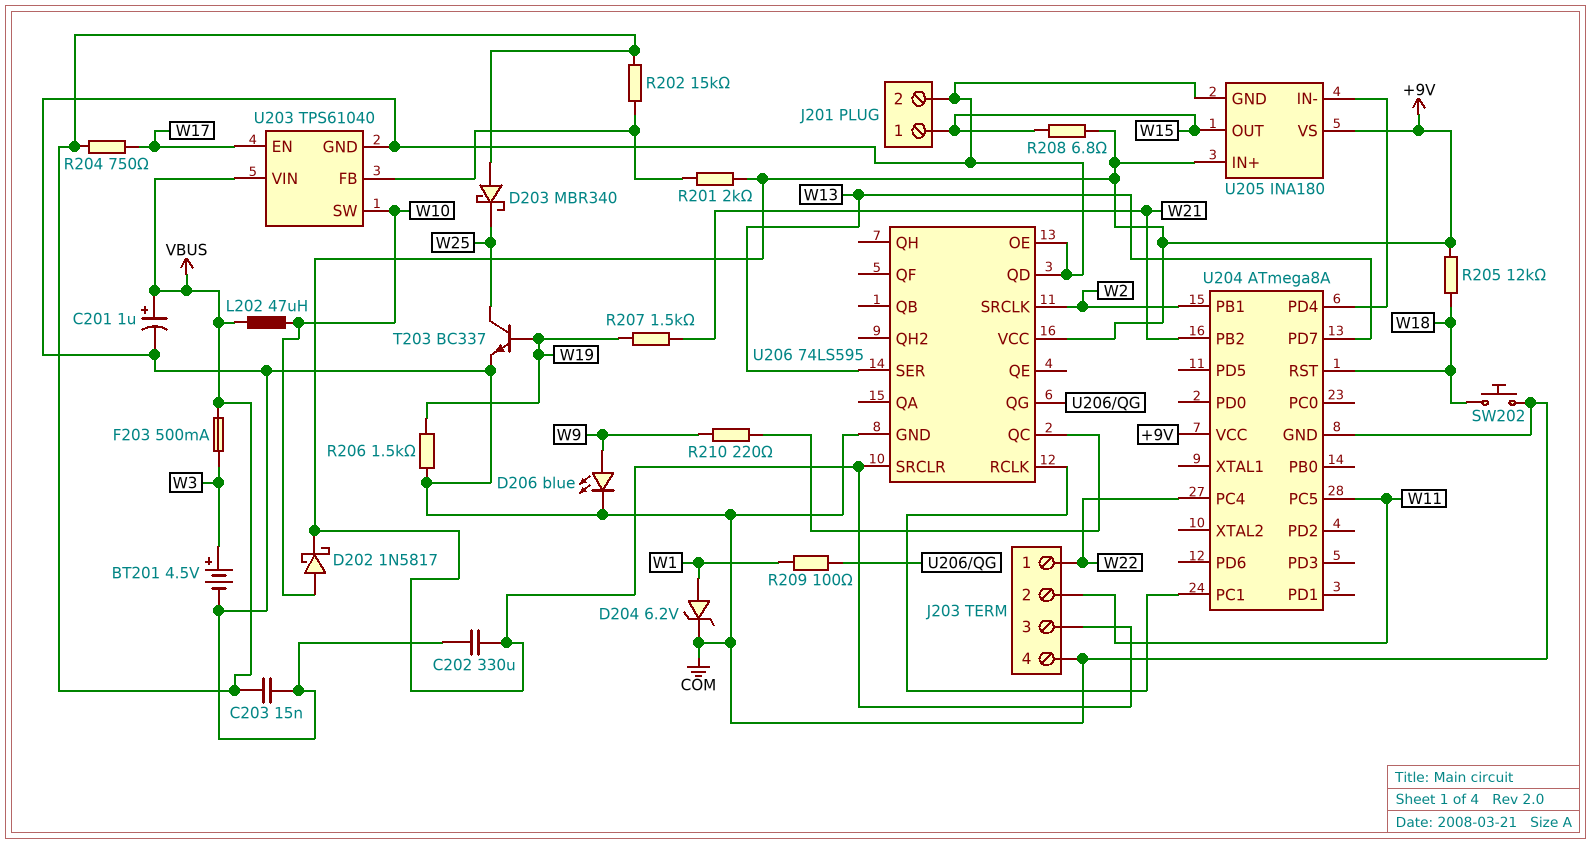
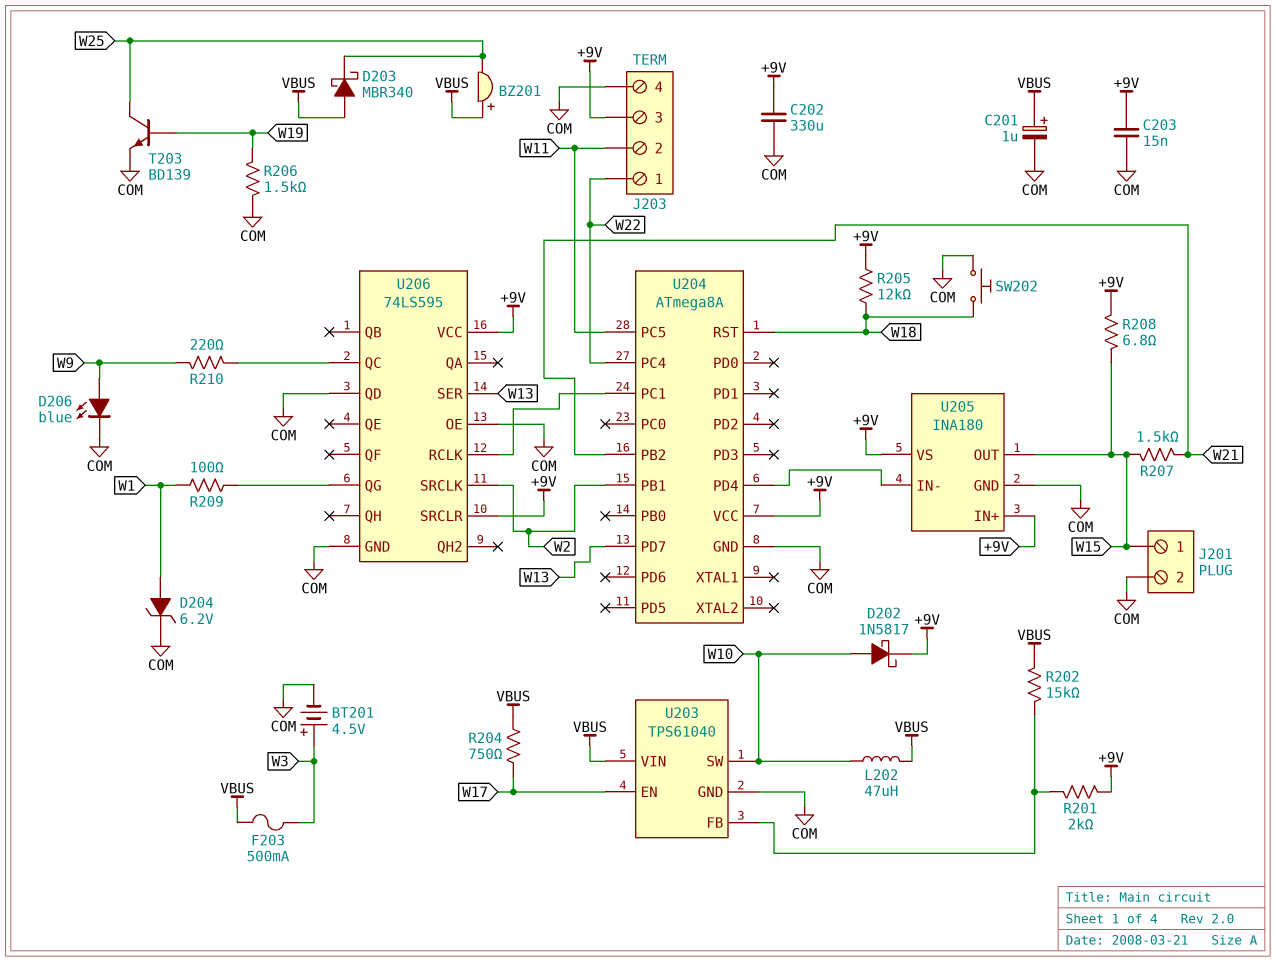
BZ201: none -> buzzer (plus VBUS, minus W25)
C203: 15nF (COM, VBUS) -> 15nF (+9V, COM)
R207: 1.5k (W19, W21) -> 1.5k (W15, W21)
T203: NPN BC337 (B W19, C W25, E COM) -> NPN BD139 (B W19, C W25, E COM)

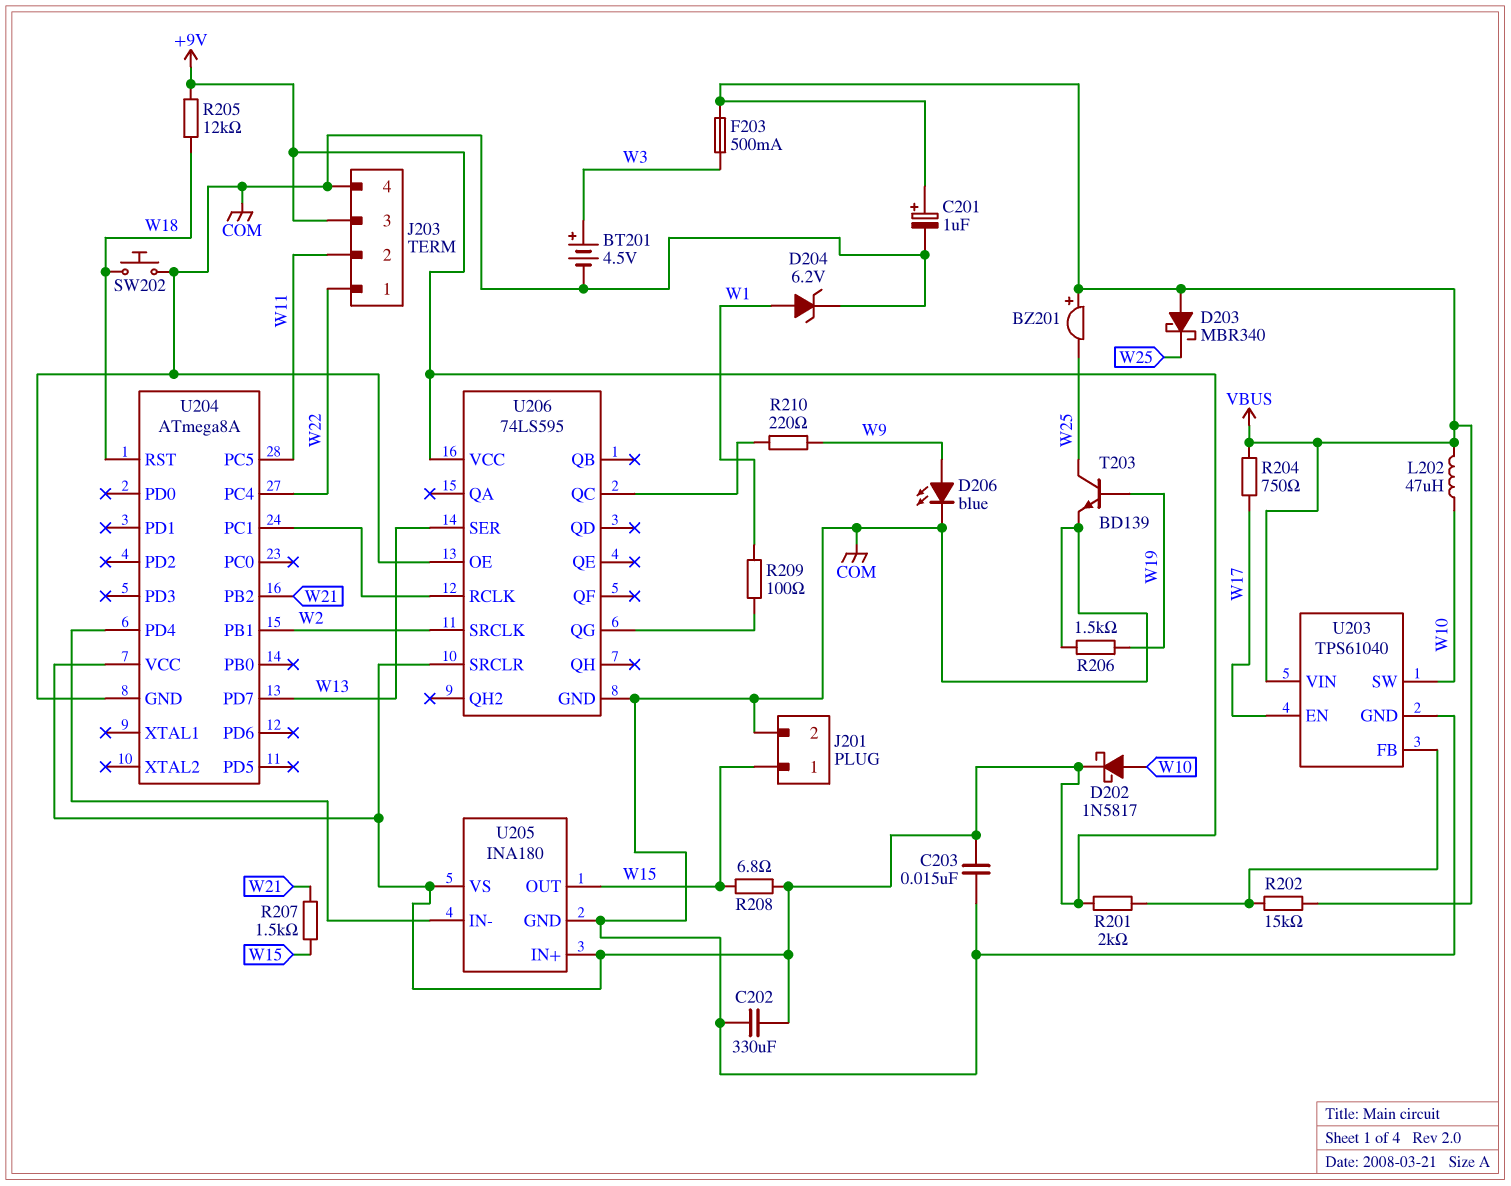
U206 pin QD: COM -> none

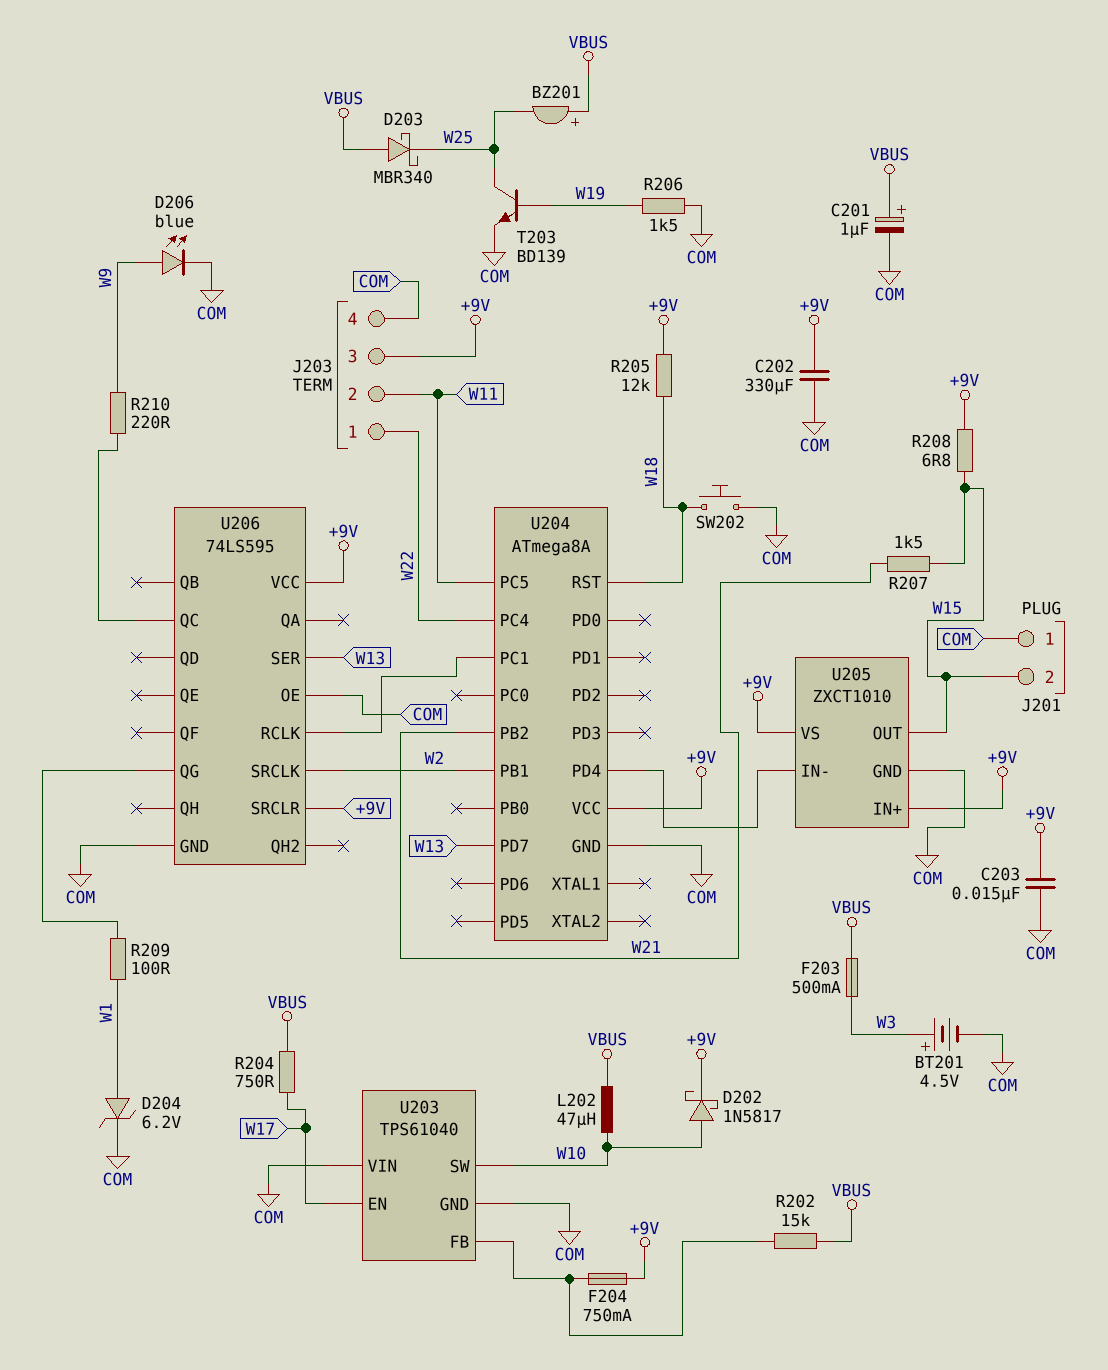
F204: none -> 750mA (+9V, U203/FB)
J201 pin 1: W15 -> COM
J201 pin 2: COM -> W15
R201: 2k (+9V, U203/FB) -> none
U203 pin VIN: VBUS -> COM
U205: INA180 -> ZXCT1010

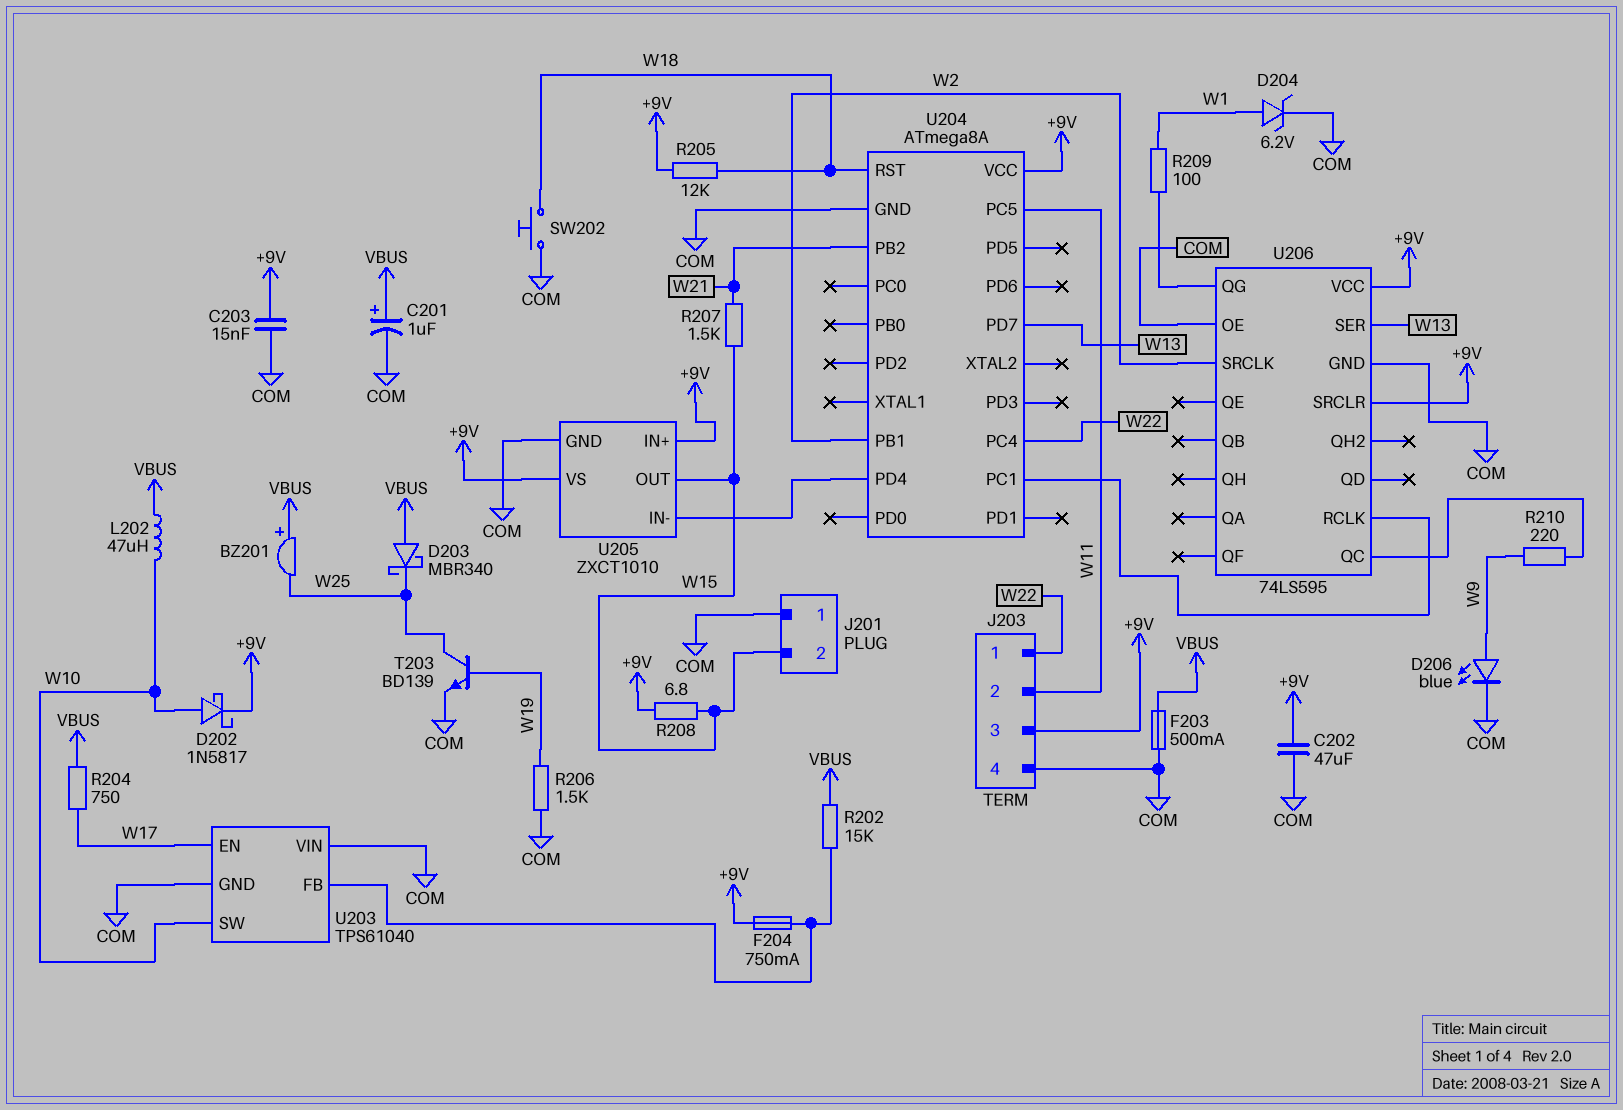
BT201: 4.5V (plus W3, minus COM) -> none
C202: 330uF (+9V, COM) -> 47uF (+9V, COM)
F203: 500mA (VBUS, W3) -> 500mA (COM, VBUS)

